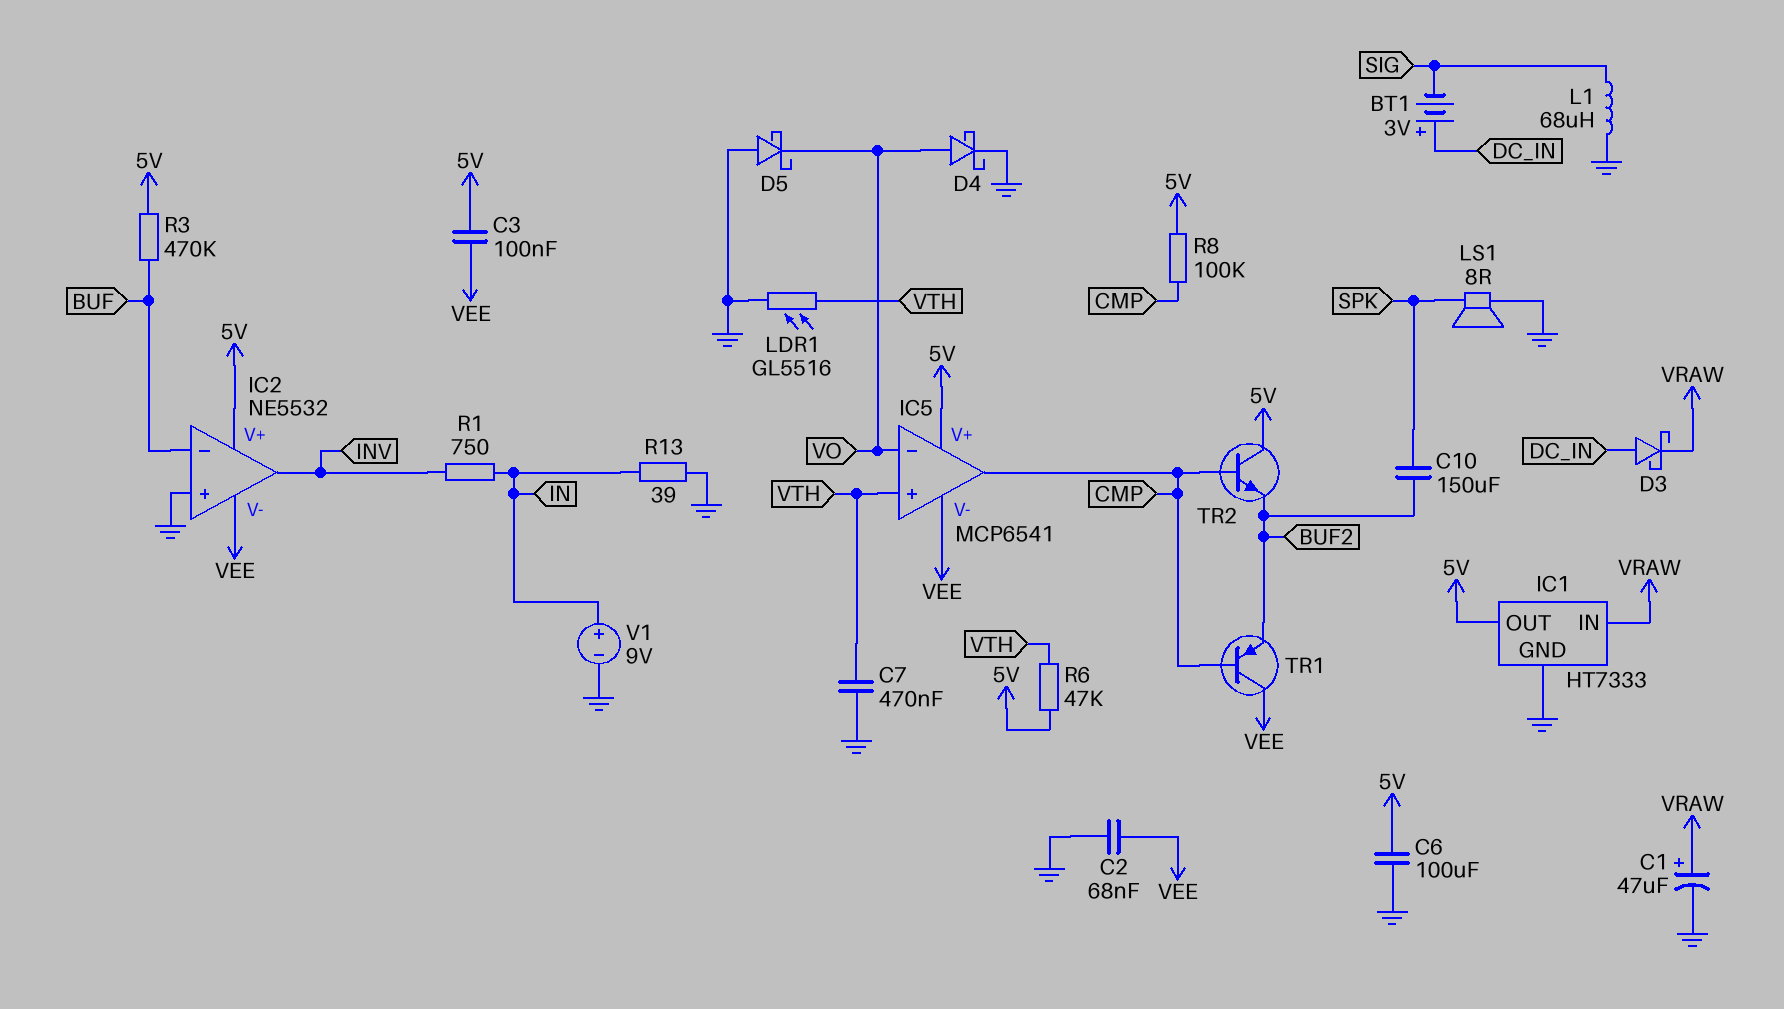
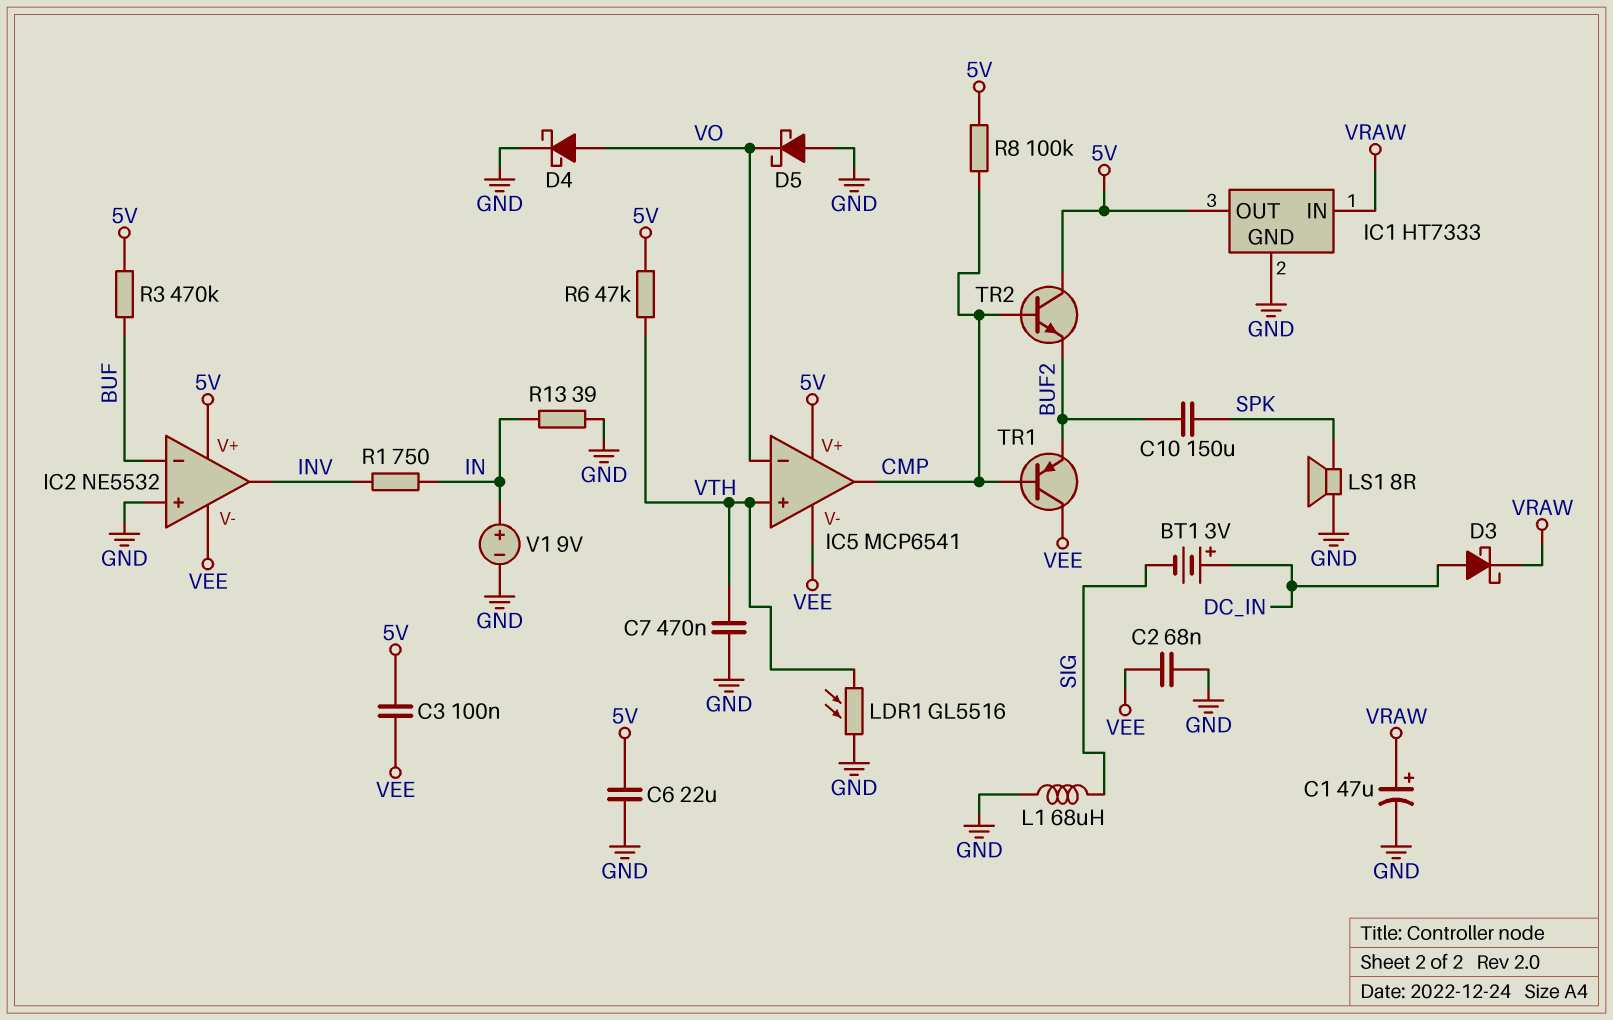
C6: 100uF (5V, GND) -> 22uF (5V, GND)

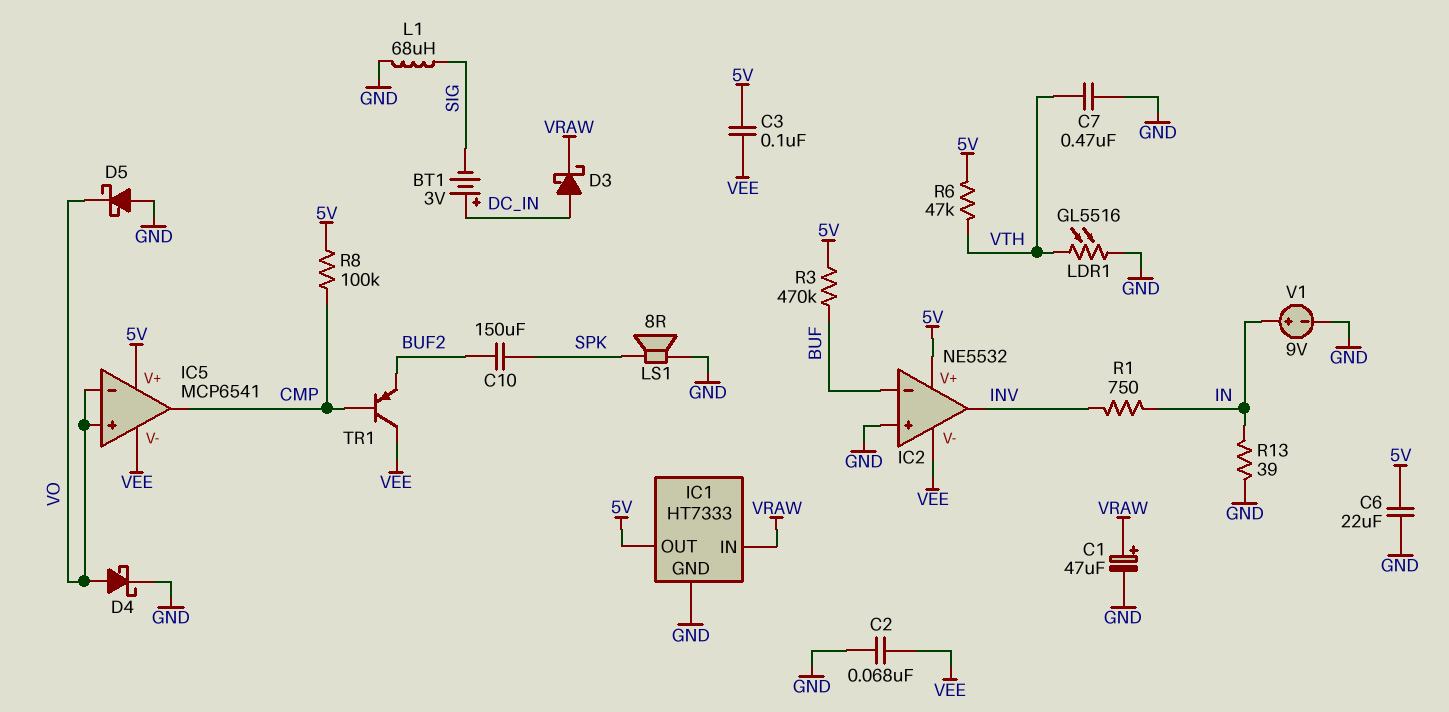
IC5 pin in+: VTH -> VO
TR2: NPN (B CMP, C 5V, E BUF2) -> none

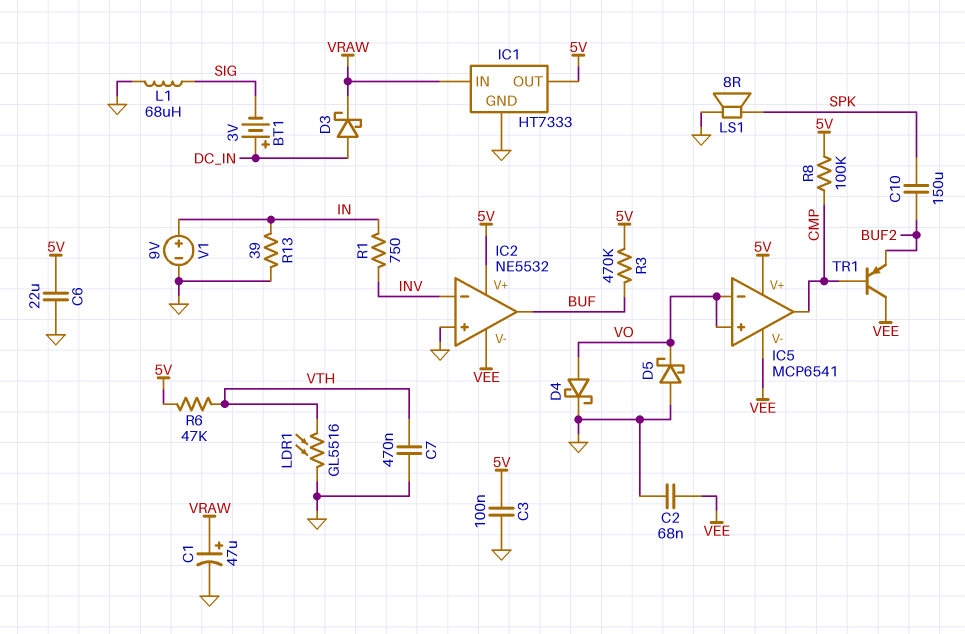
C3: 100nF (5V, VEE) -> 100nF (5V, GND)
IC2 pin in-: BUF -> INV
IC2 pin out: INV -> BUF

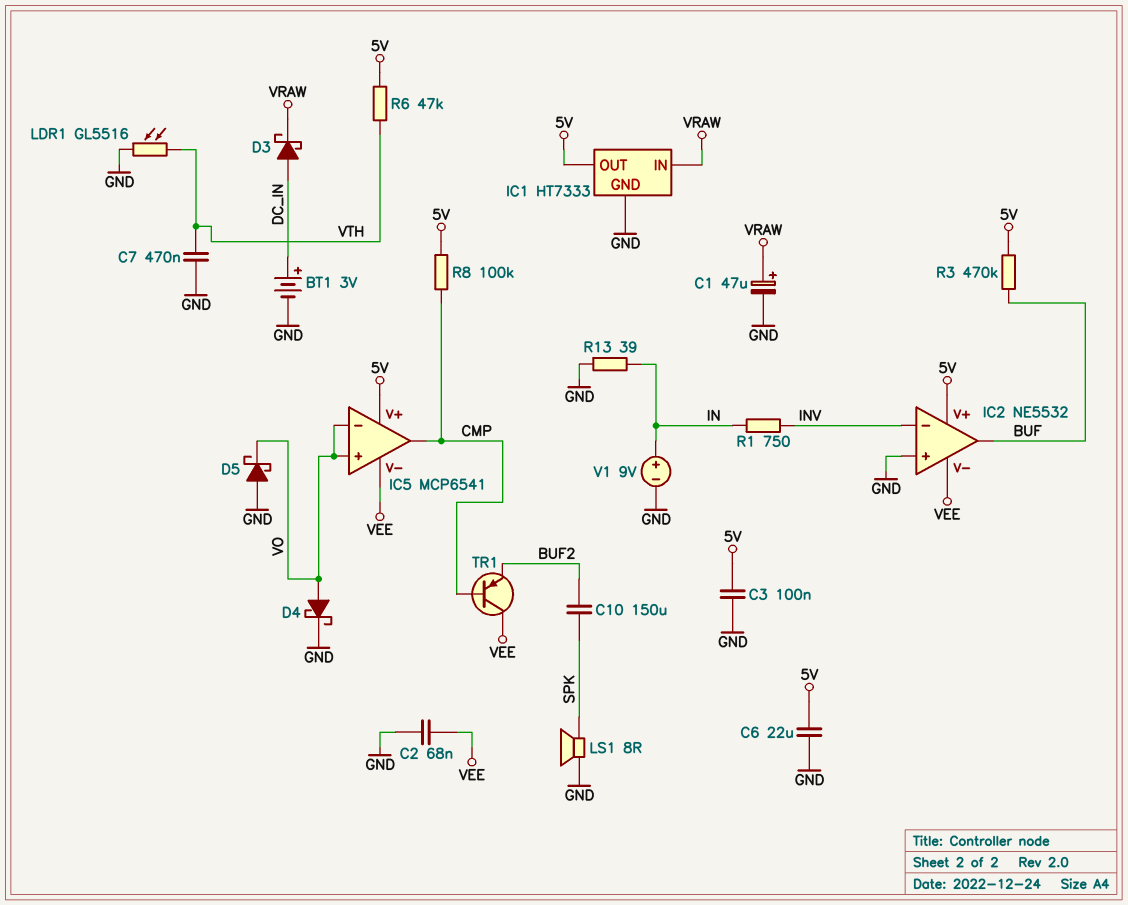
BT1: 3V (plus DC_IN, minus SIG) -> 3V (plus DC_IN, minus GND)
L1: 68uH (GND, SIG) -> none

